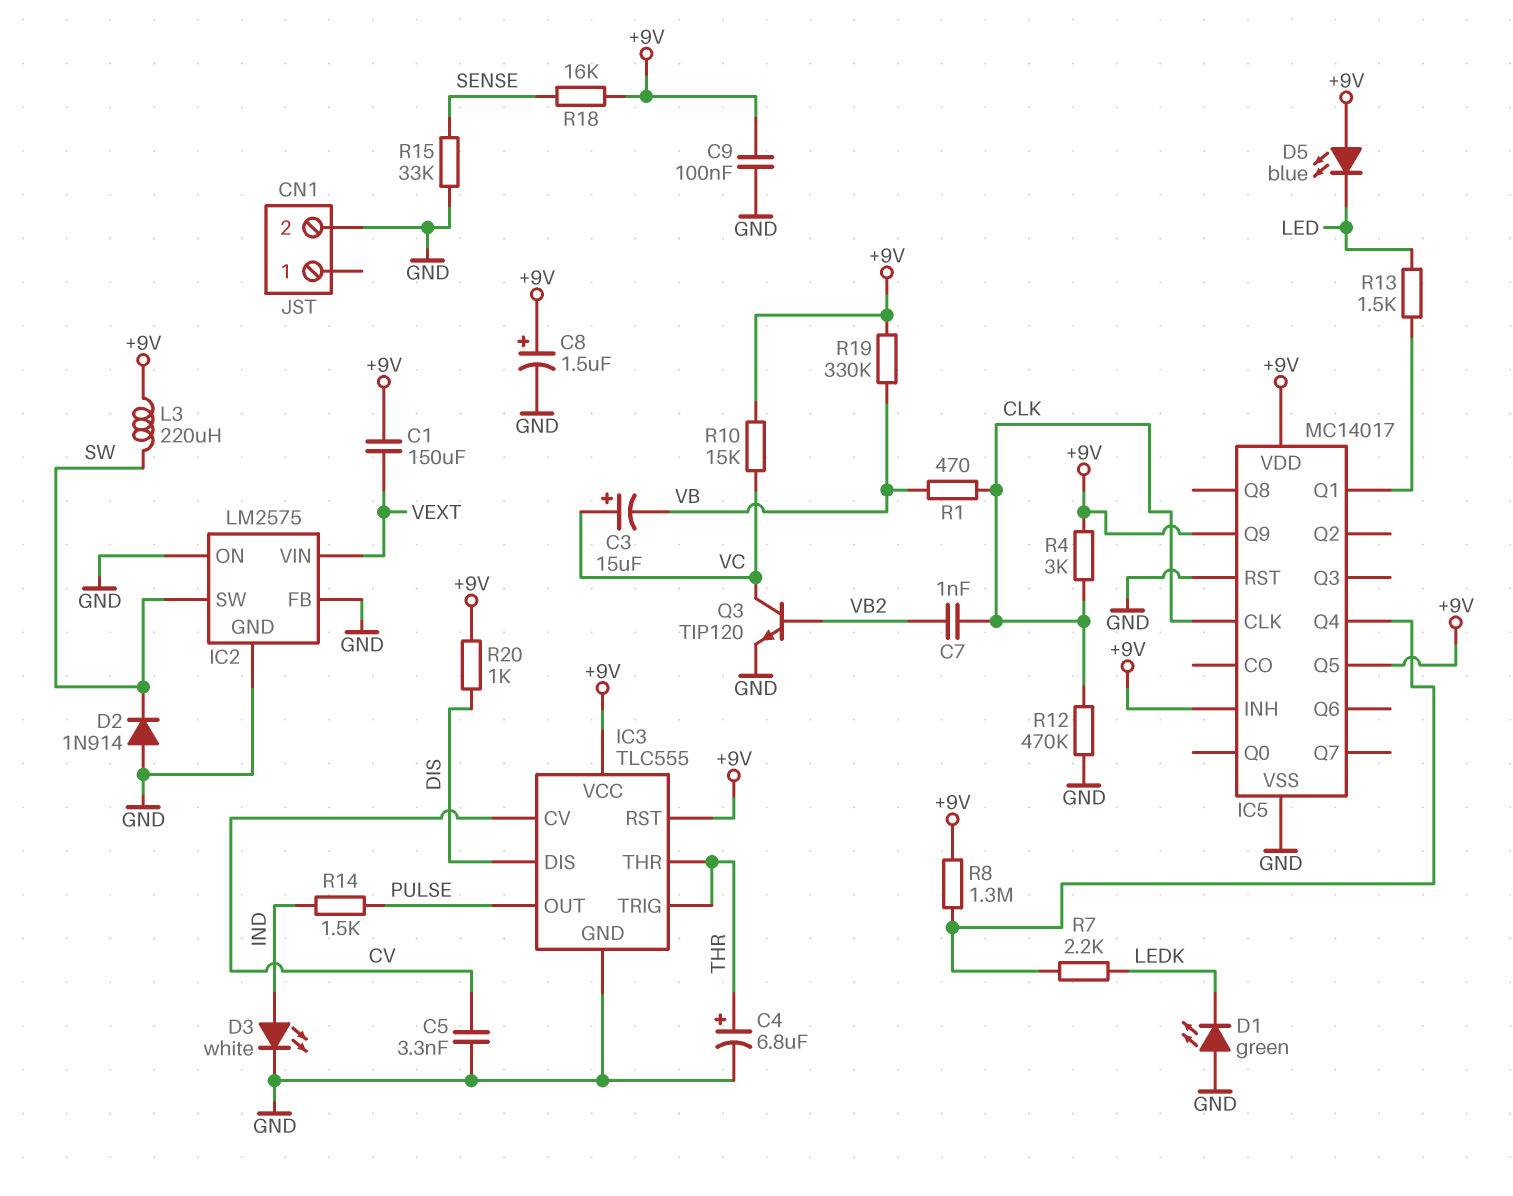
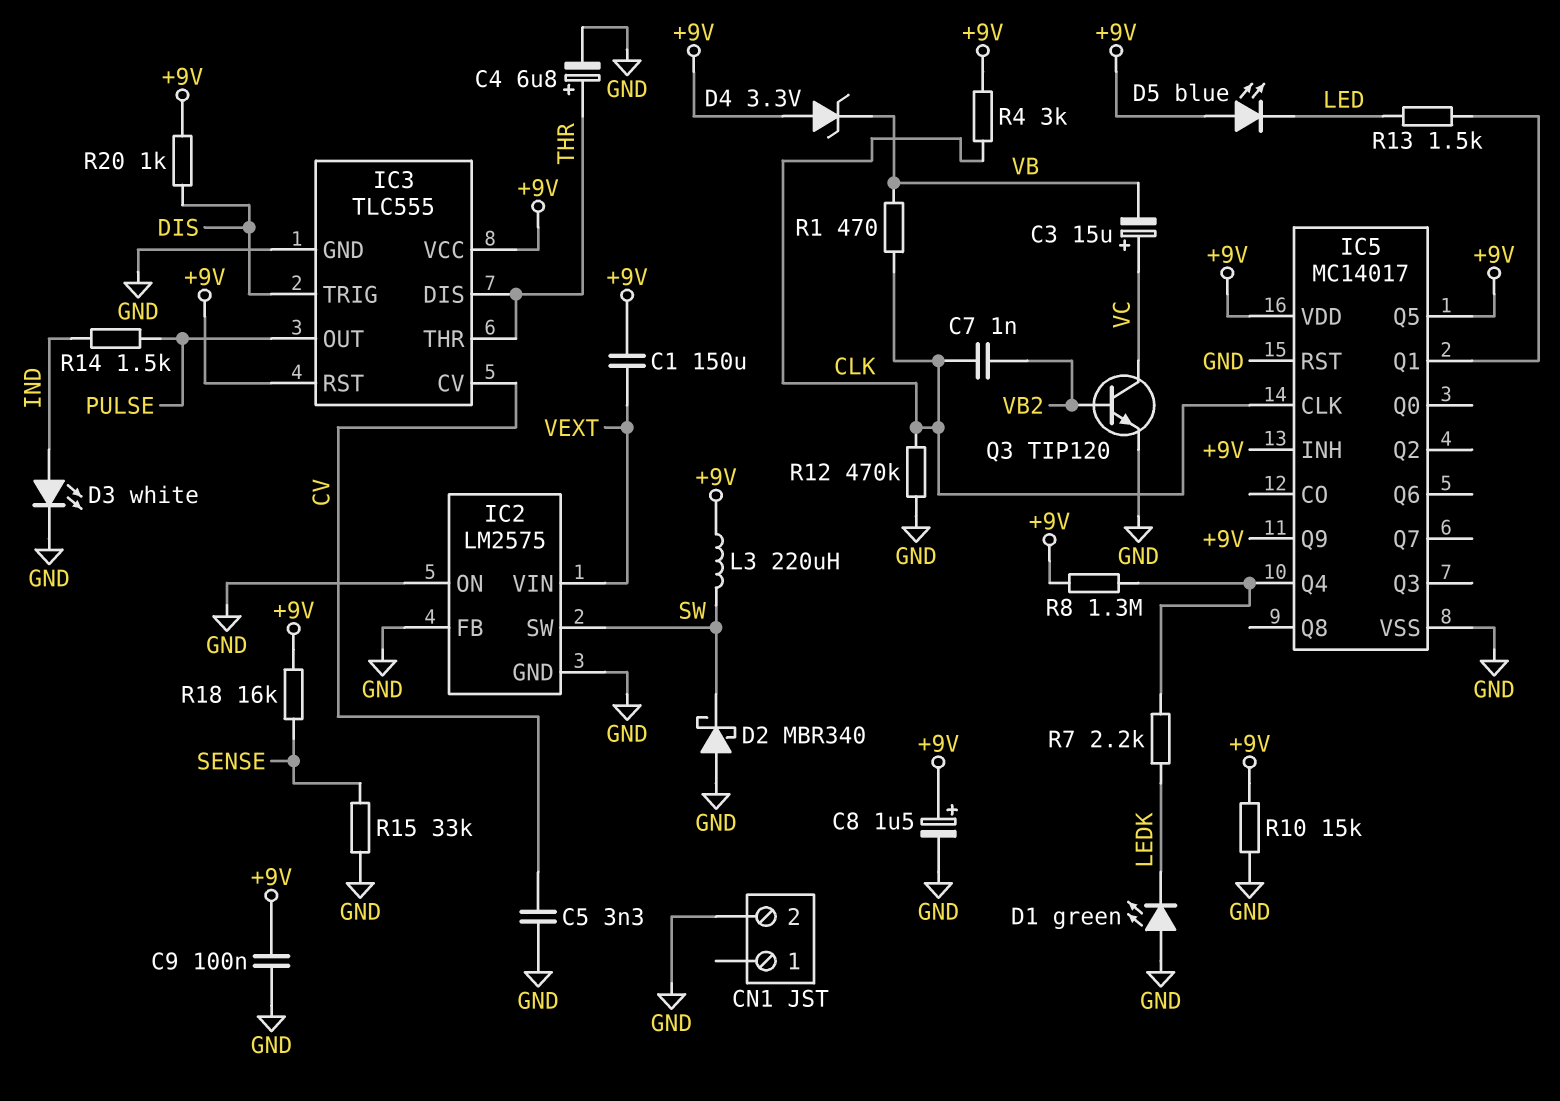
D2: diode 1N914 (A GND, K SW) -> schottky MBR340 (A GND, K SW)
D4: none -> zener 3.3V (A +9V, K VB)
IC3 pin DIS: DIS -> THR
IC3 pin TRIG: THR -> DIS
R10: 15k (+9V, VC) -> 15k (+9V, GND)
R19: 330k (+9V, VB) -> none

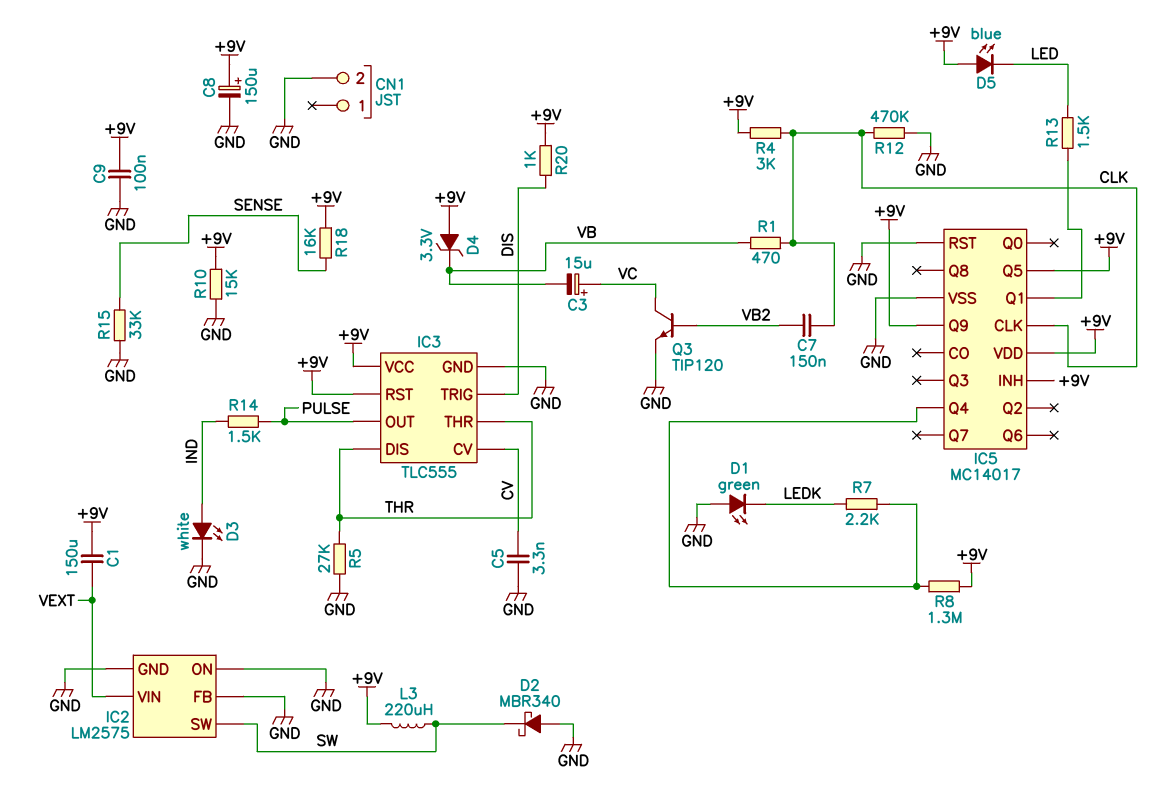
C4: 6.8uF (plus THR, minus GND) -> none
C7: 1nF (CLK, VB2) -> 150nF (CLK, VB2)
C8: 1.5uF (plus +9V, minus GND) -> 150uF (plus +9V, minus GND)
R5: none -> 27k (GND, THR)

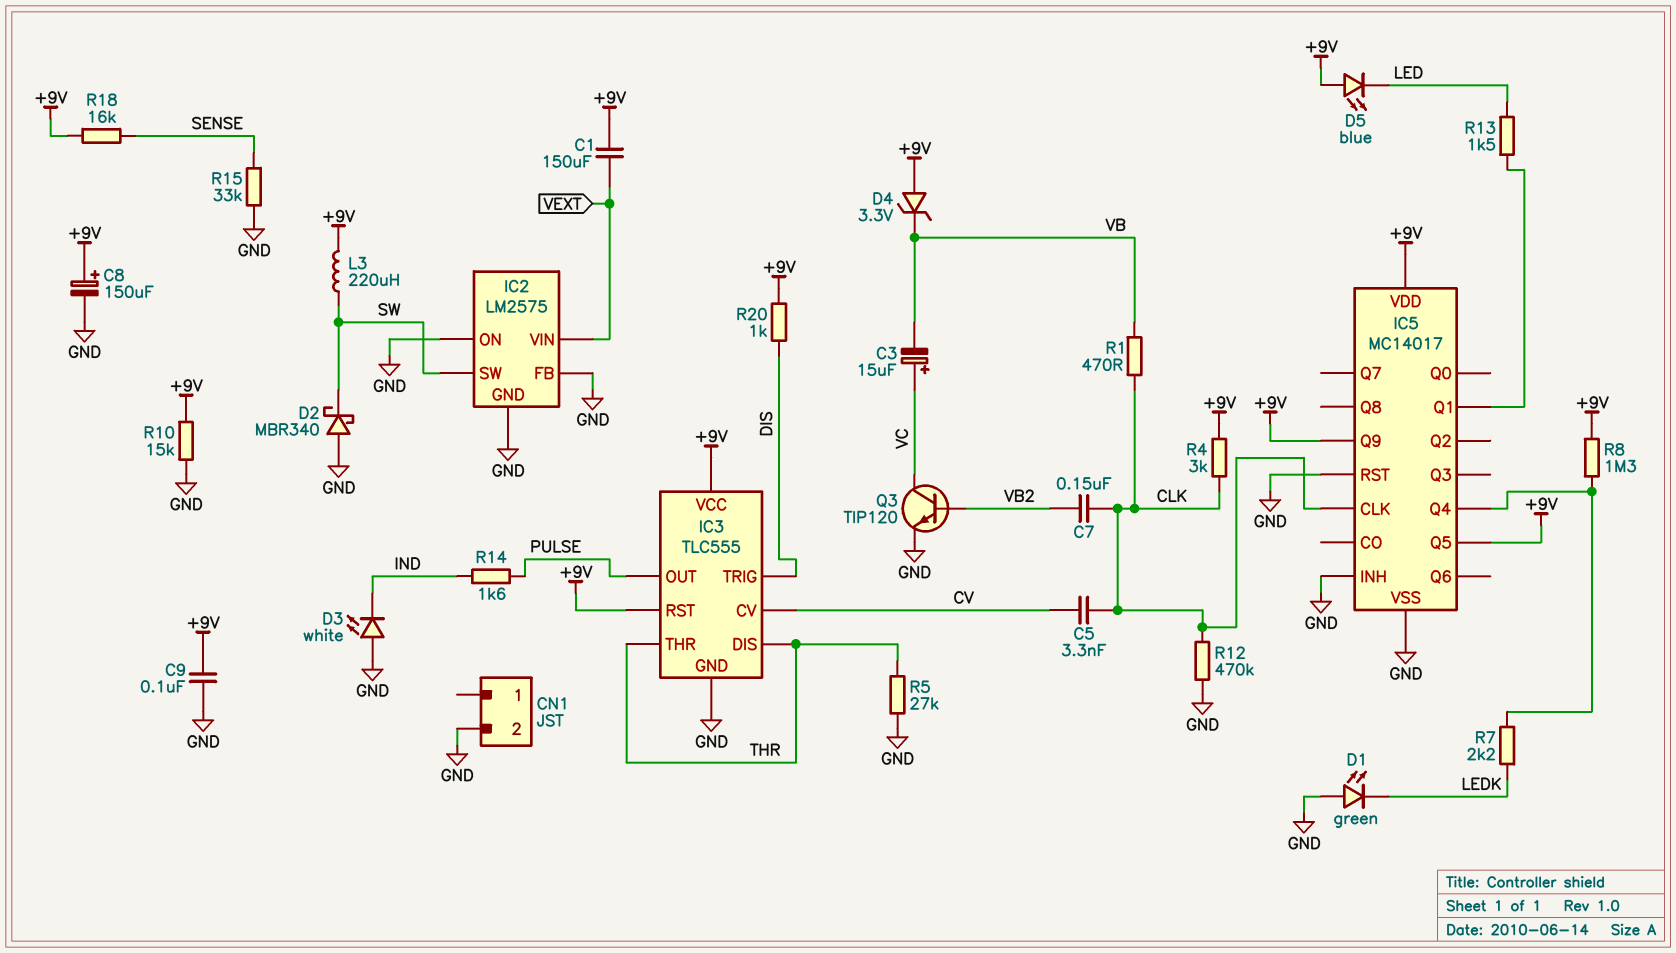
C5: 3.3nF (CV, GND) -> 3.3nF (CLK, CV)
D3: LED white (A IND, K GND) -> LED white (A GND, K IND)
IC5 pin INH: +9V -> GND
R14: 1.5k (IND, PULSE) -> 1.6k (IND, PULSE)

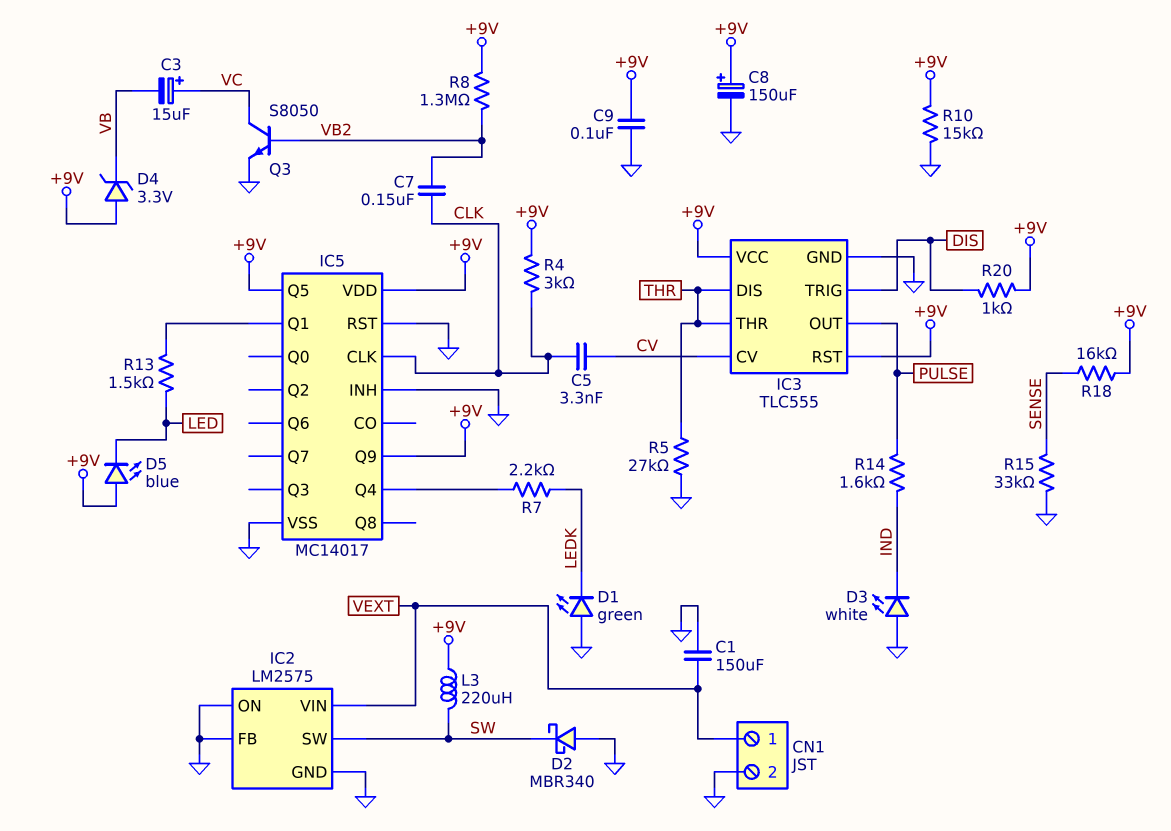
C1: 150uF (+9V, VEXT) -> 150uF (GND, VEXT)
CN1 pin 1: none -> VEXT
Q3: NPN TIP120 (B VB2, C VC, E GND) -> NPN S8050 (B VB2, C VC, E GND)
R1: 470 (CLK, VB) -> none
R8: 1.3M (+9V, IC5/Q4) -> 1.3M (+9V, VB2)
R12: 470k (CLK, GND) -> none

